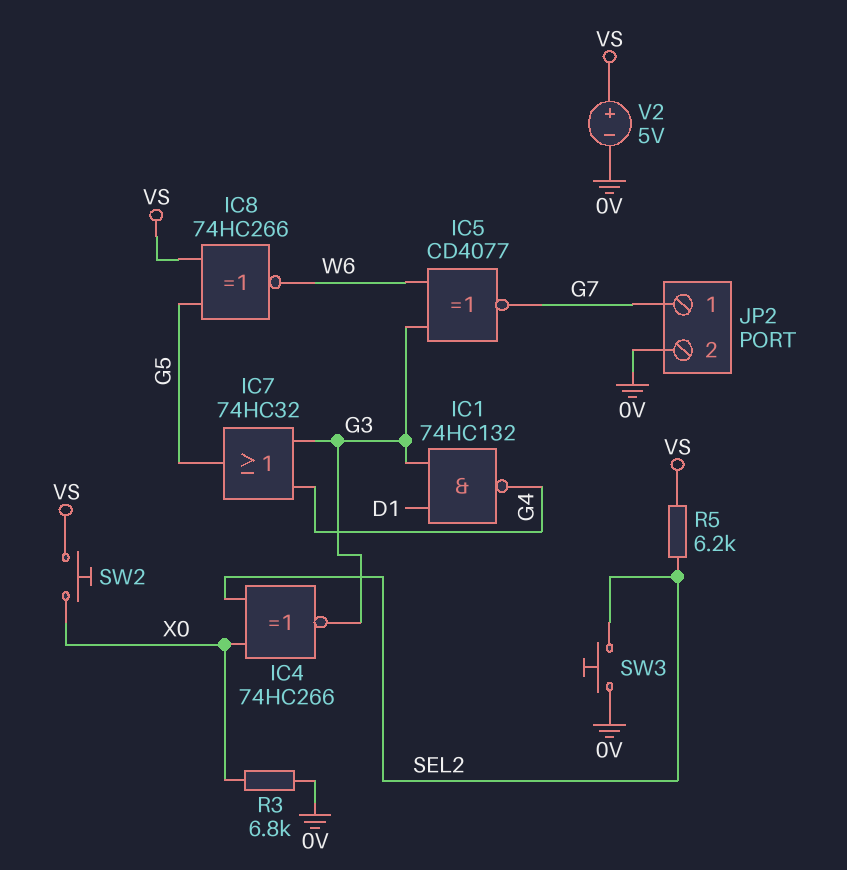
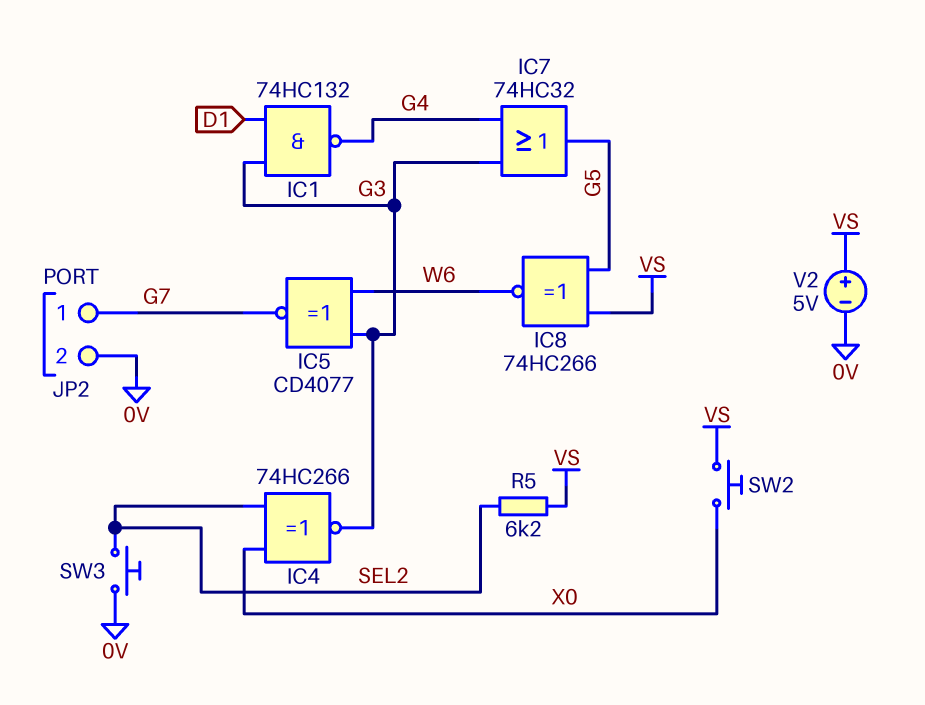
R3: 6.8k (0V, X0) -> none

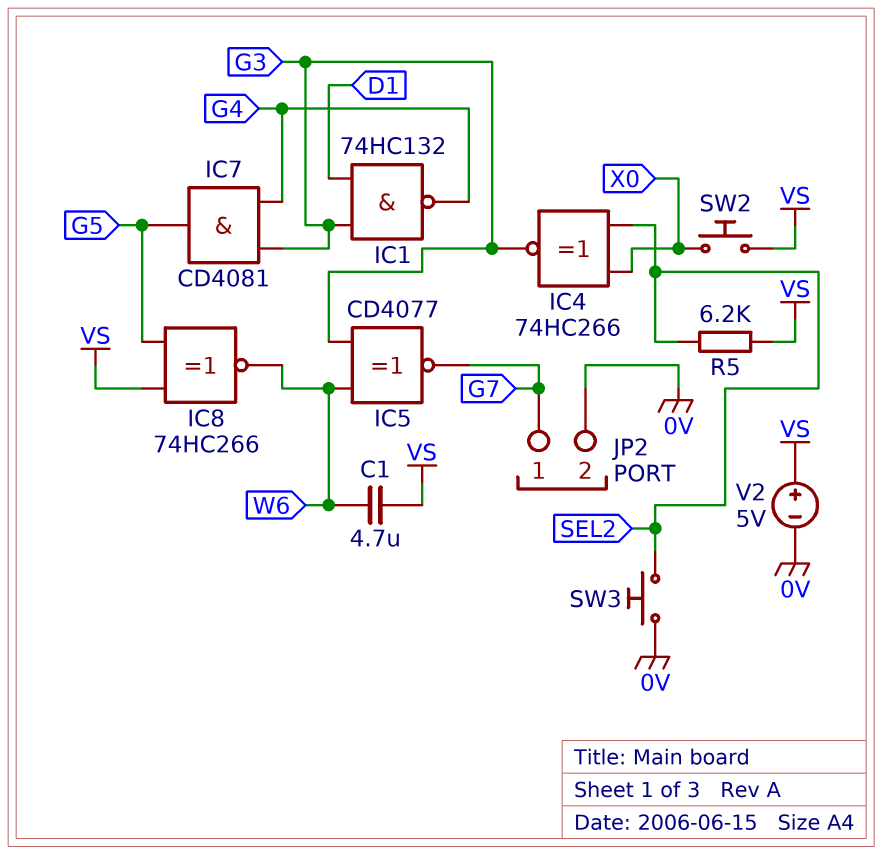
C1: none -> 4.7uF (VS, W6)
IC7: OR 74HC32 (in G3, in G4, out G5) -> AND CD4081 (in G3, in G4, out G5)

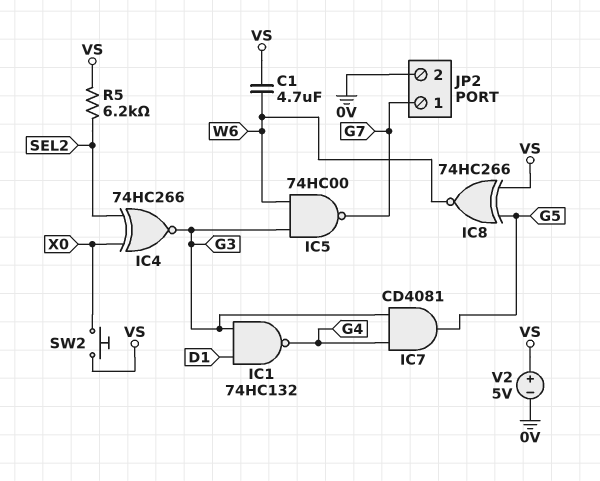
IC5: XNOR CD4077 (in G3, in W6, out G7) -> NAND 74HC00 (in G3, in W6, out G7)
SW3: button (0V, SEL2) -> none

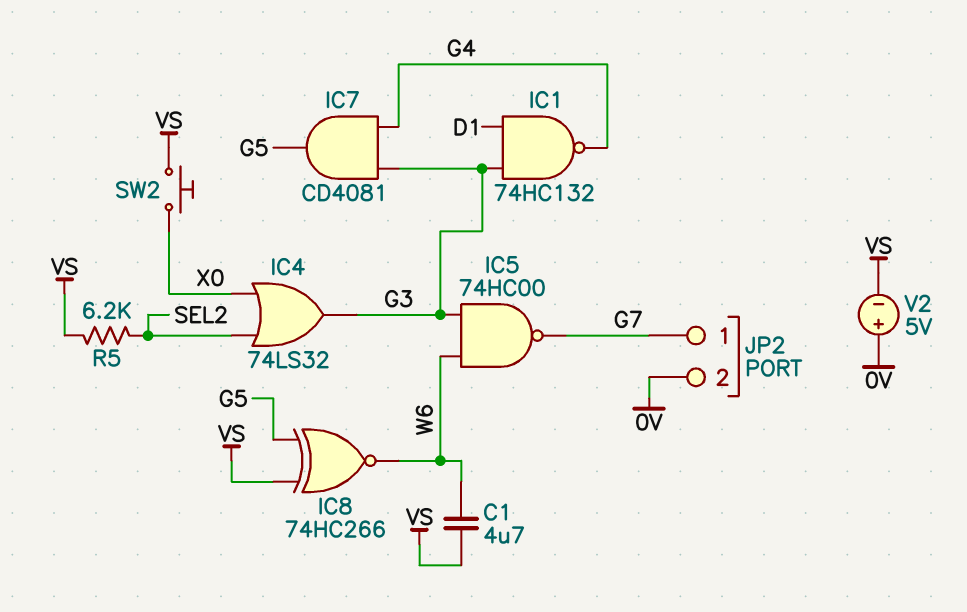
IC4: XNOR 74HC266 (in SEL2, in X0, out G3) -> OR 74LS32 (in SEL2, in X0, out G3)
V2: 5V (plus VS, minus 0V) -> 5V (plus 0V, minus VS)

